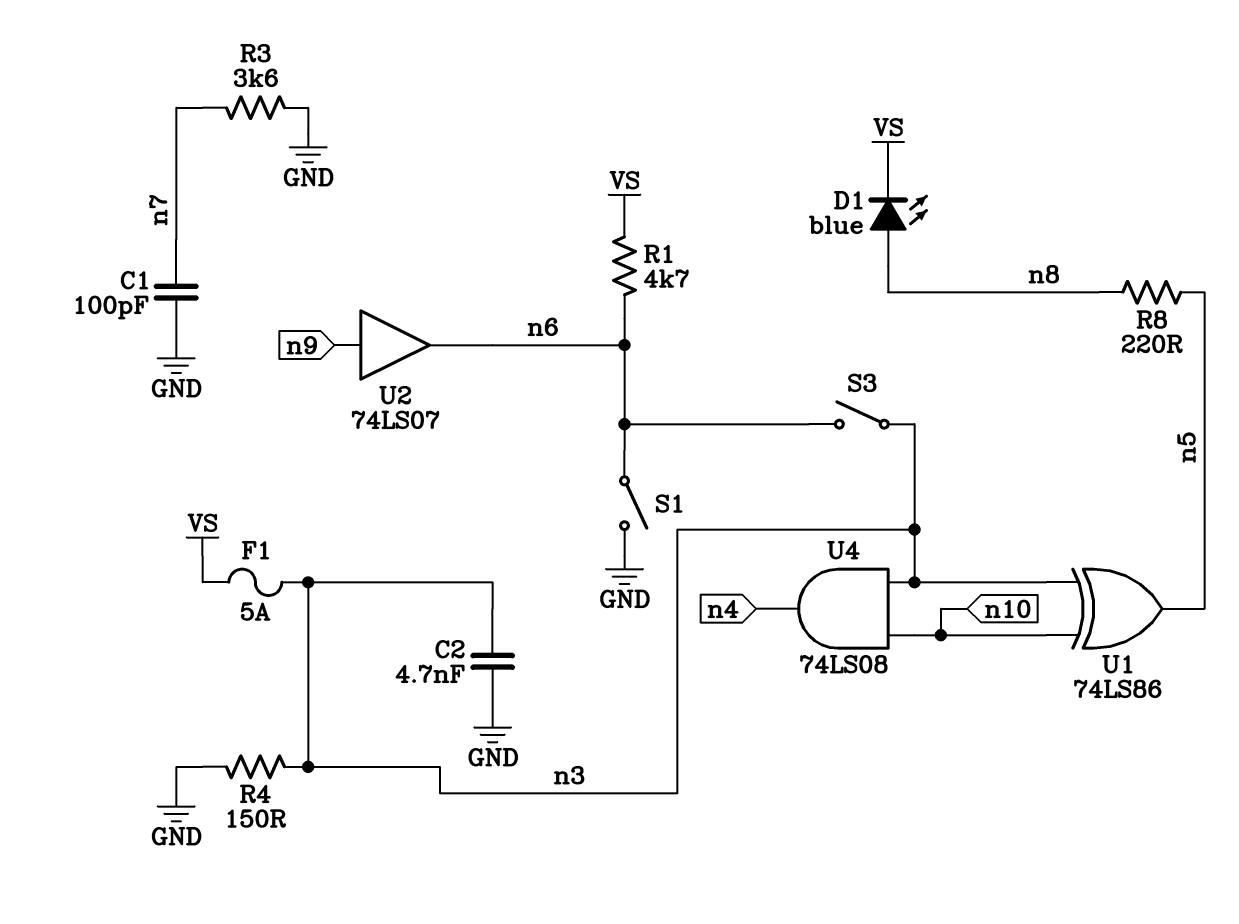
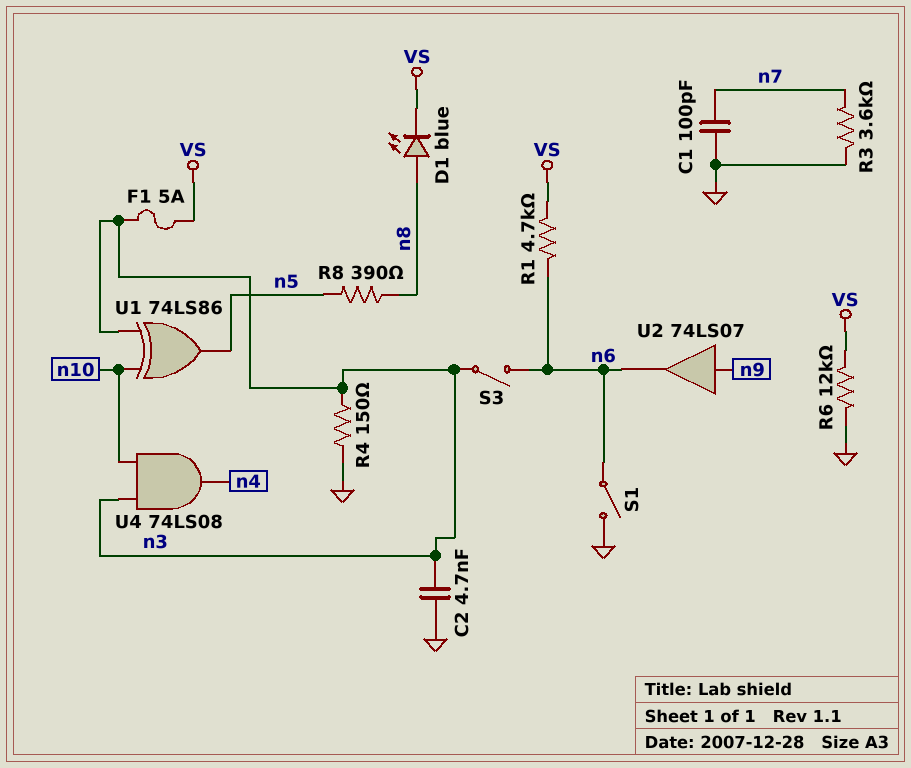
R6: none -> 12k (GND, VS)
R8: 220 (n5, n8) -> 390 (n5, n8)

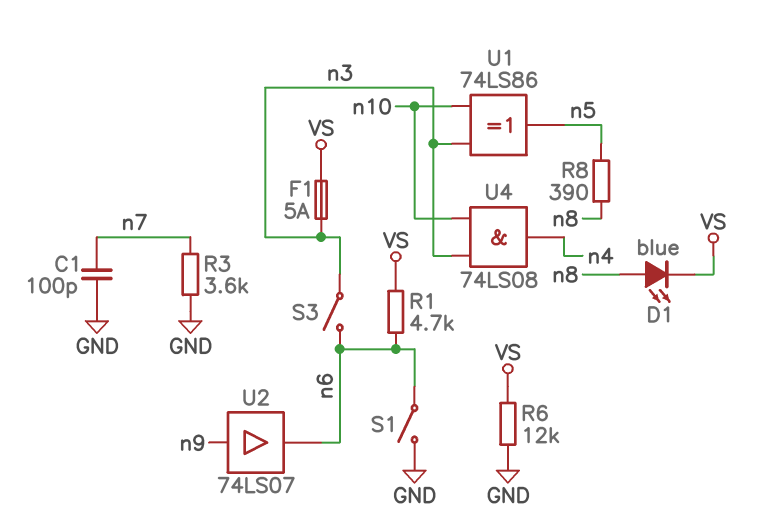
C2: 4.7nF (GND, n3) -> none
R4: 150 (GND, n3) -> none

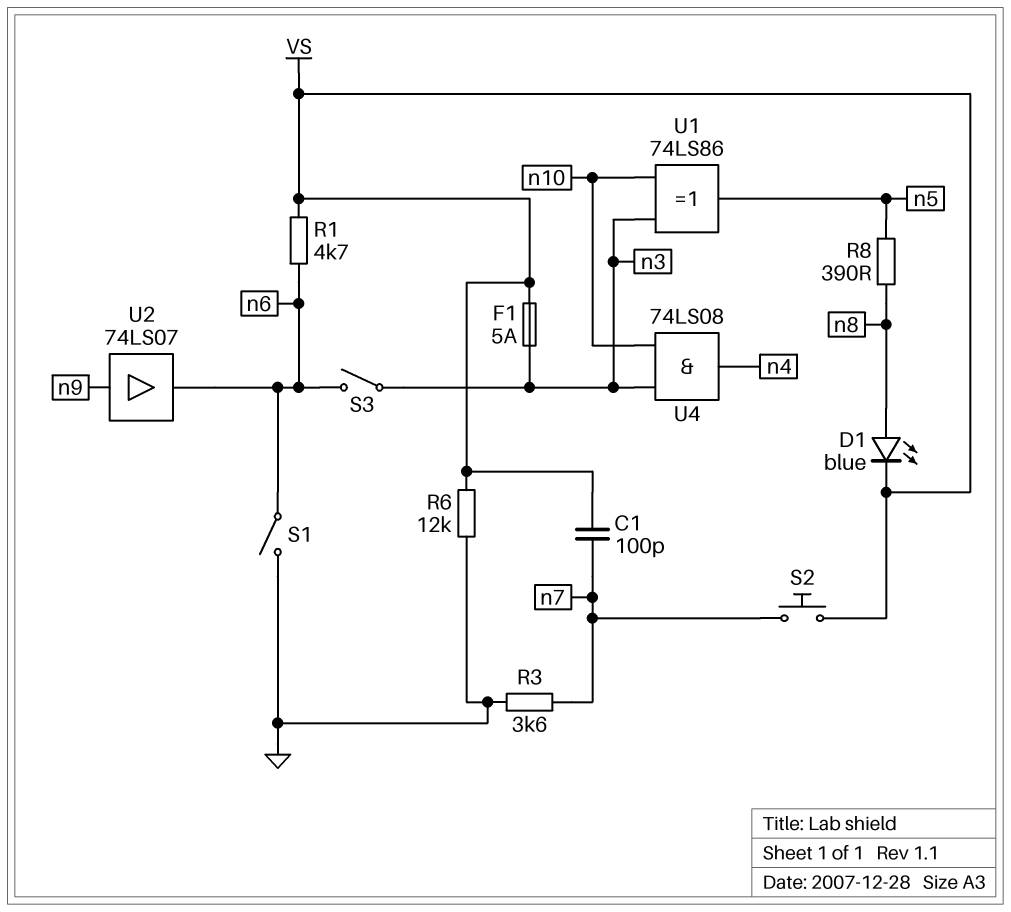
C1: 100pF (GND, n7) -> 100pF (VS, n7)
S2: none -> button (VS, n7)

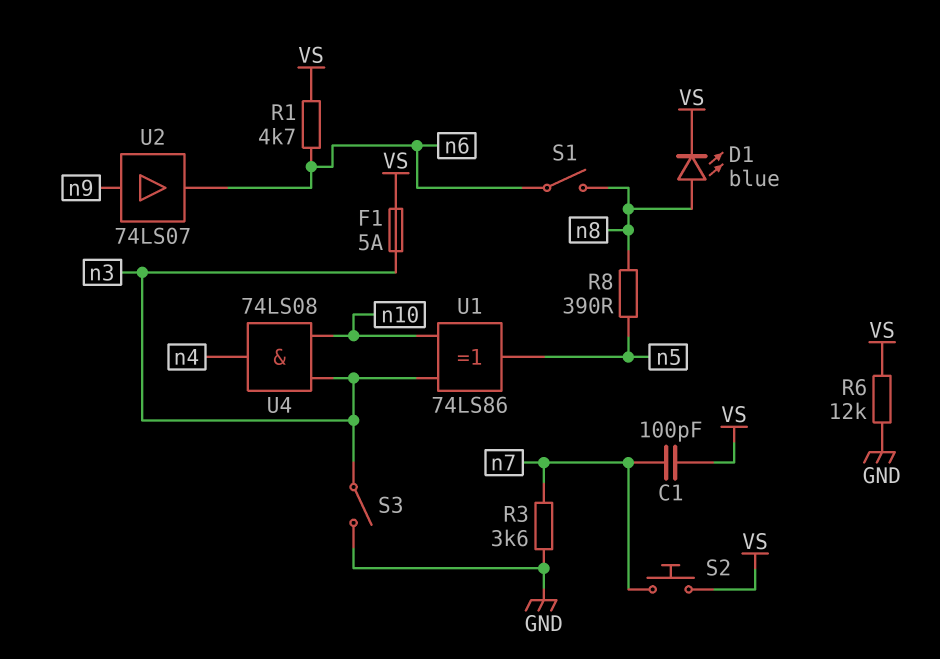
S1: switch (GND, n6) -> switch (n6, n8)
S3: switch (n3, n6) -> switch (GND, n3)

